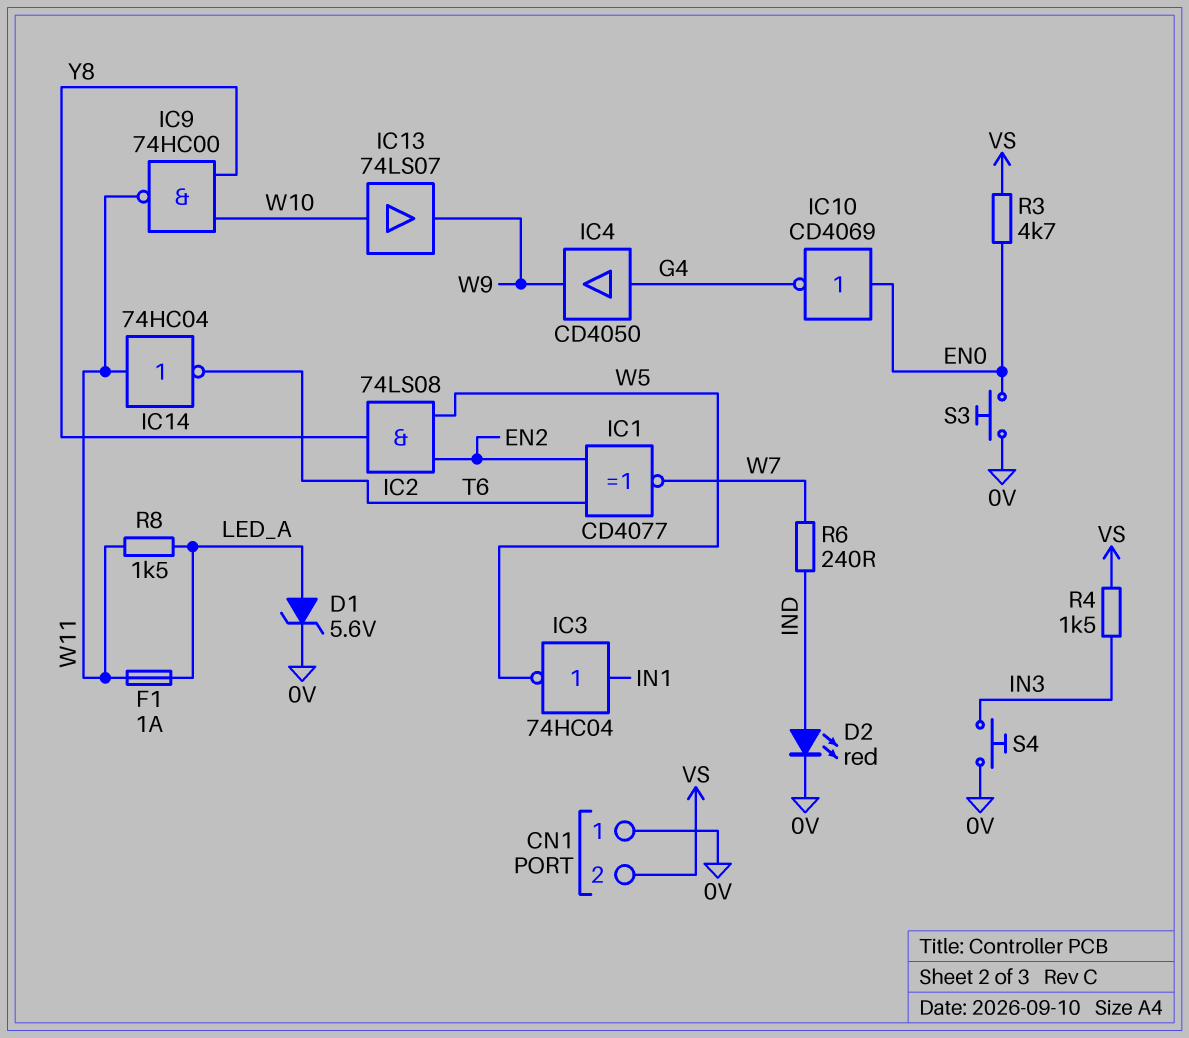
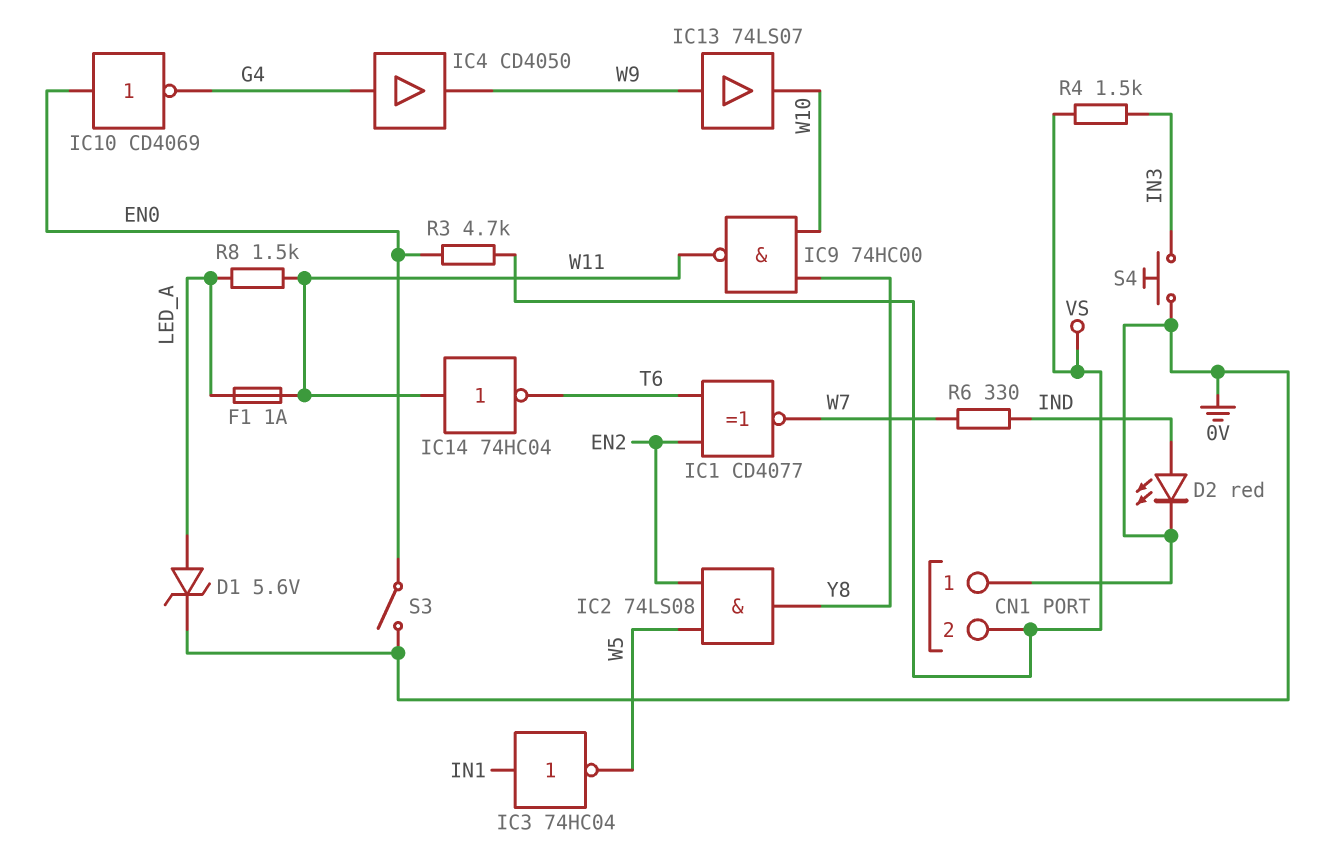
IC13: buffer 74LS07 (in W10, out W9) -> buffer 74LS07 (in W9, out W10)
R6: 240 (IND, W7) -> 330 (IND, W7)
S3: button (0V, EN0) -> switch (0V, EN0)

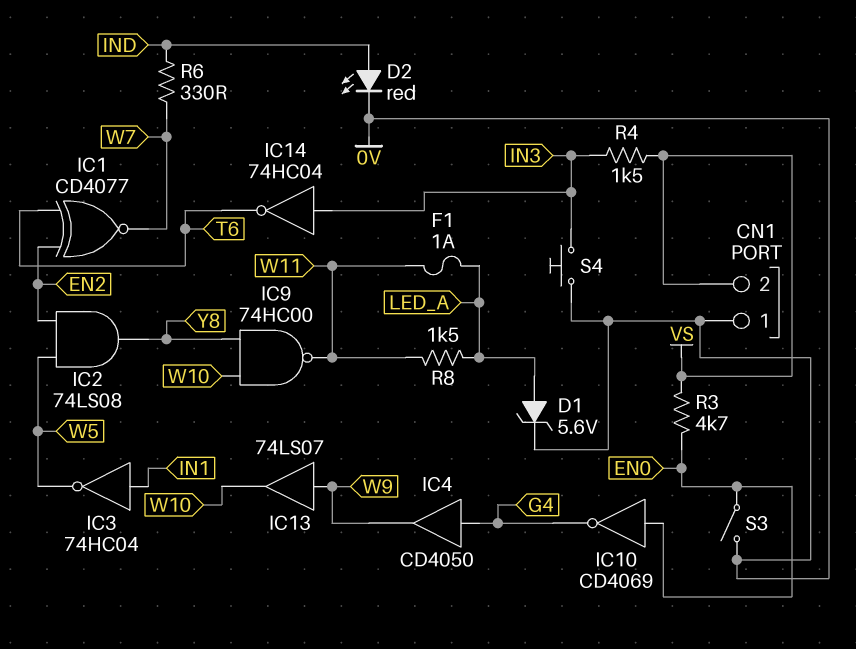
IC14: NOT 74HC04 (in W11, out T6) -> NOT 74HC04 (in IN3, out T6)

